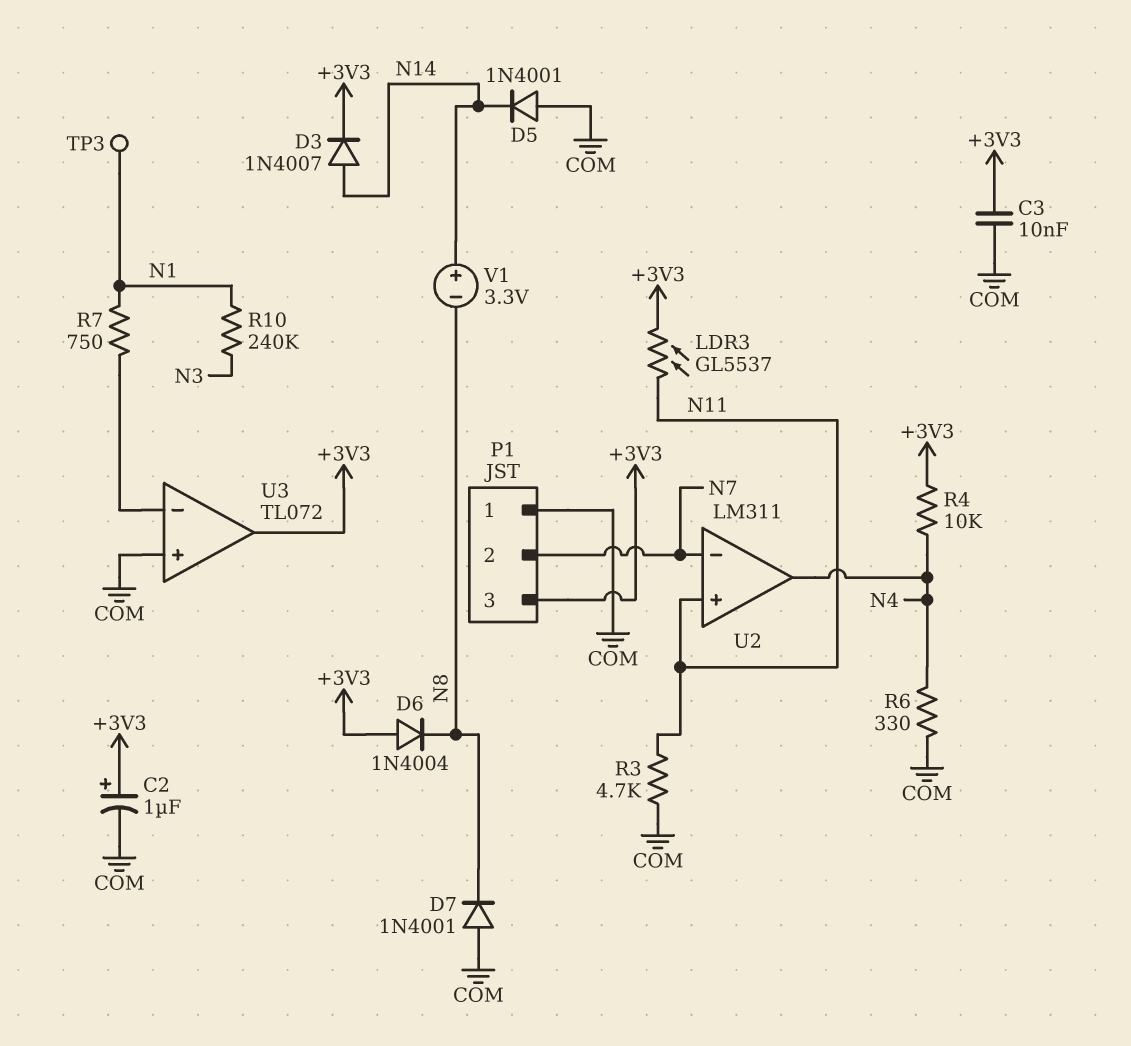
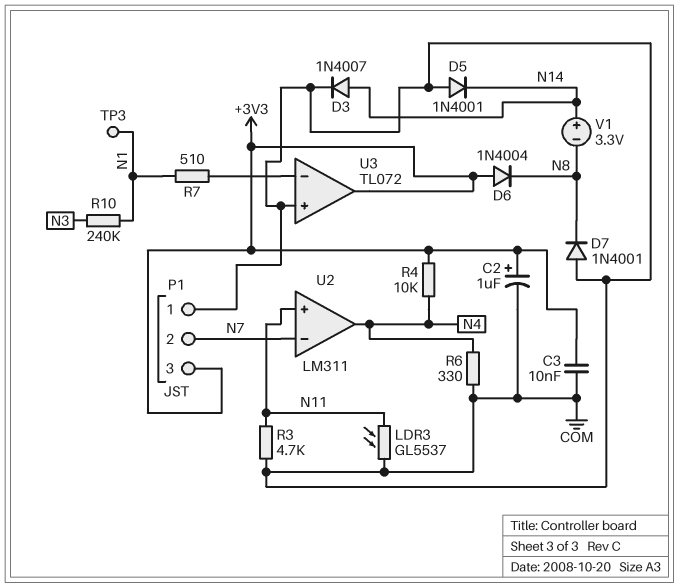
D3: diode 1N4007 (A N14, K +3V3) -> diode 1N4007 (A N14, K COM)
LDR3: GL5537 (+3V3, N11) -> GL5537 (COM, N11)
R7: 750 (N1, U3/in-) -> 510 (N1, U3/in-)

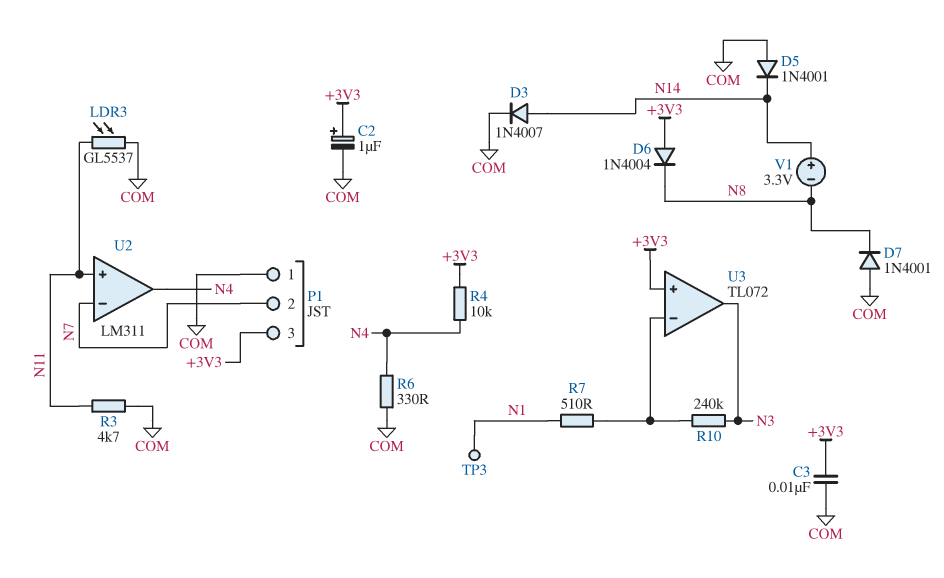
R10: 240k (N1, N3) -> 240k (N3, U3/in-)
U3 pin in+: COM -> +3V3
U3 pin out: +3V3 -> N3

